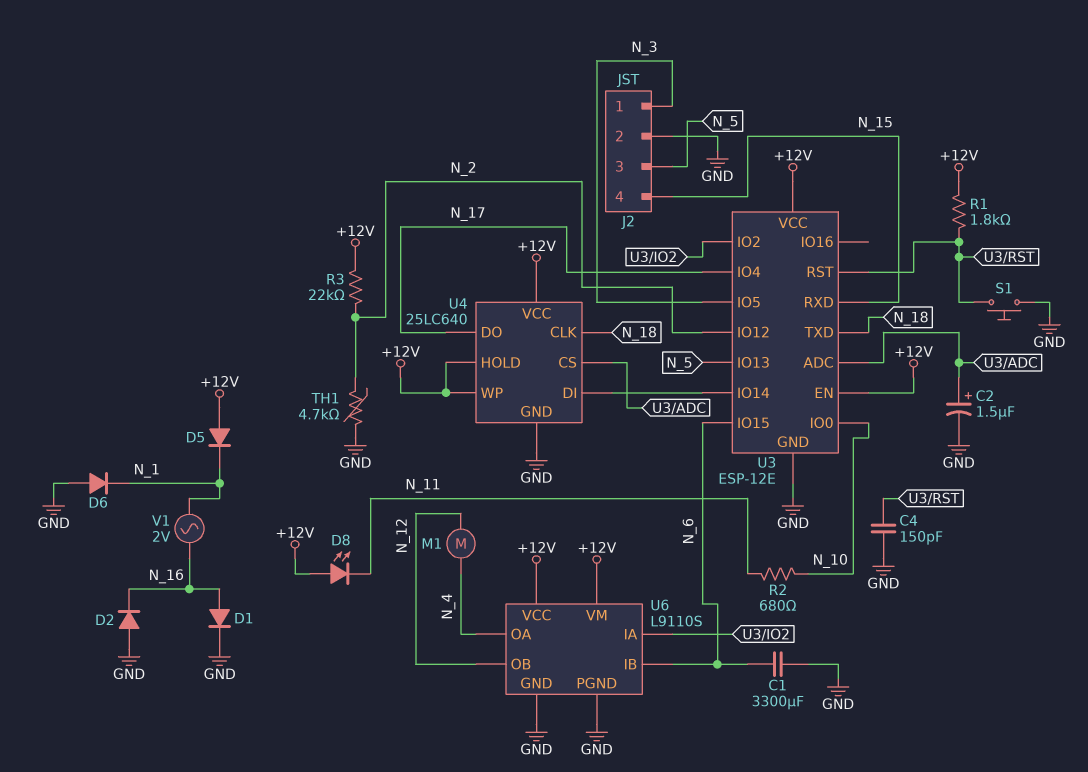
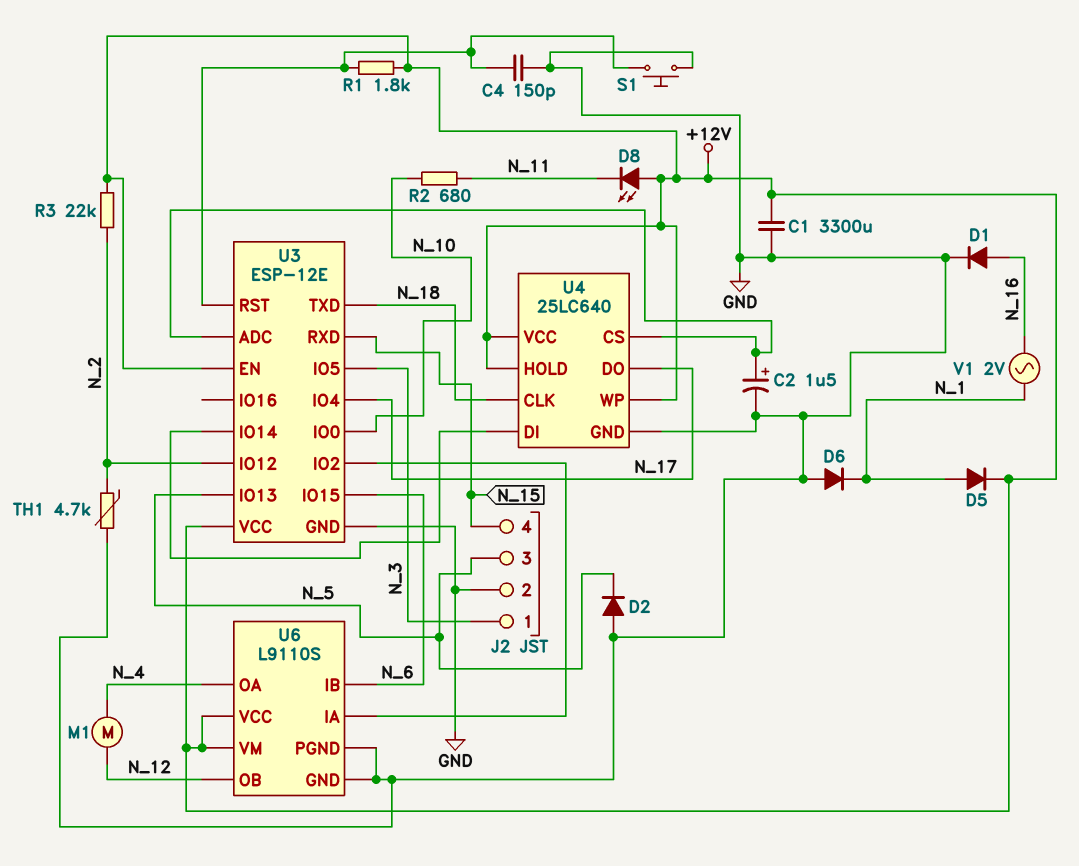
C1: 3300uF (GND, N_6) -> 3300uF (+12V, GND)
D2: diode (A GND, K N_16) -> diode (A GND, K N_5)
D5: diode (A +12V, K N_1) -> diode (A N_1, K +12V)

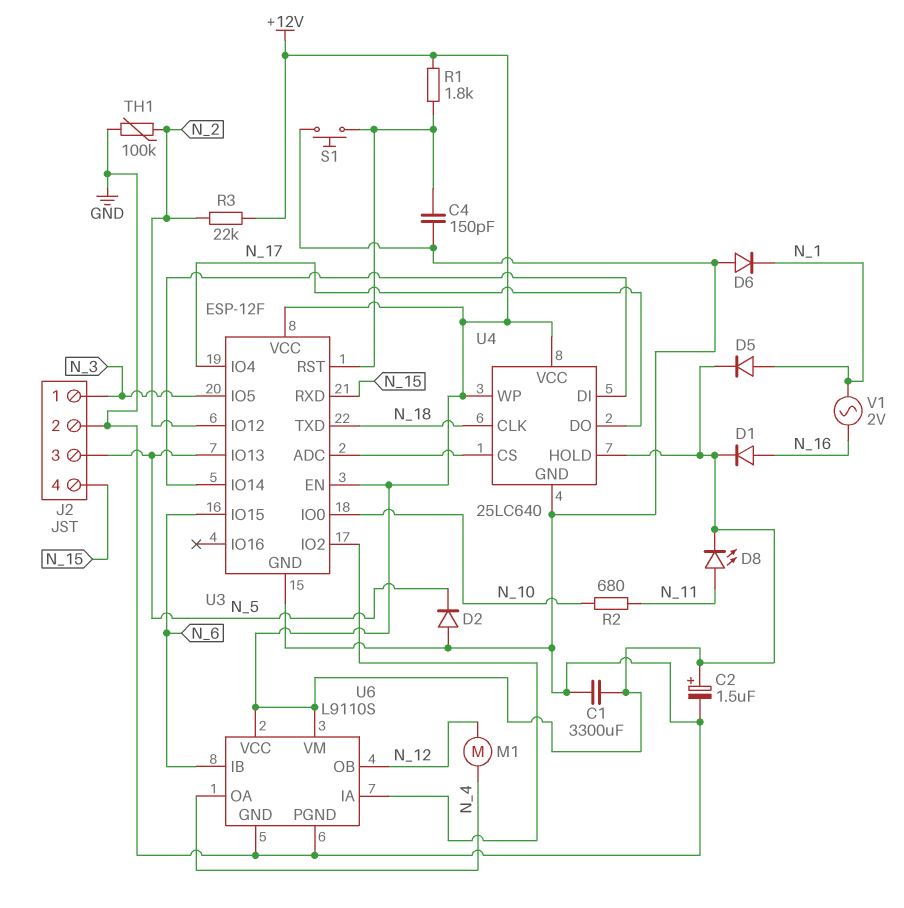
C2: 1.5uF (plus U3/ADC, minus GND) -> 1.5uF (plus +12V, minus GND)
D1: diode (A N_16, K GND) -> diode (A N_16, K +12V)
D8: LED (A +12V, K N_11) -> LED (A N_11, K +12V)
TH1: 4.7k (GND, N_2) -> 100k (GND, N_2)
U3: ESP-12E -> ESP-12F

